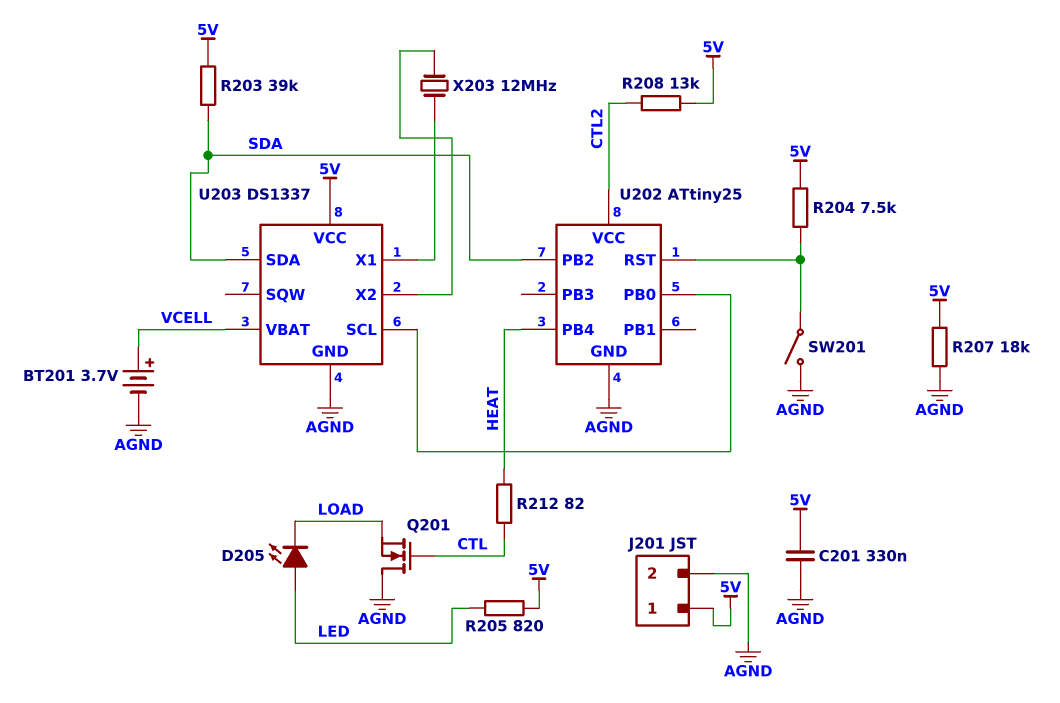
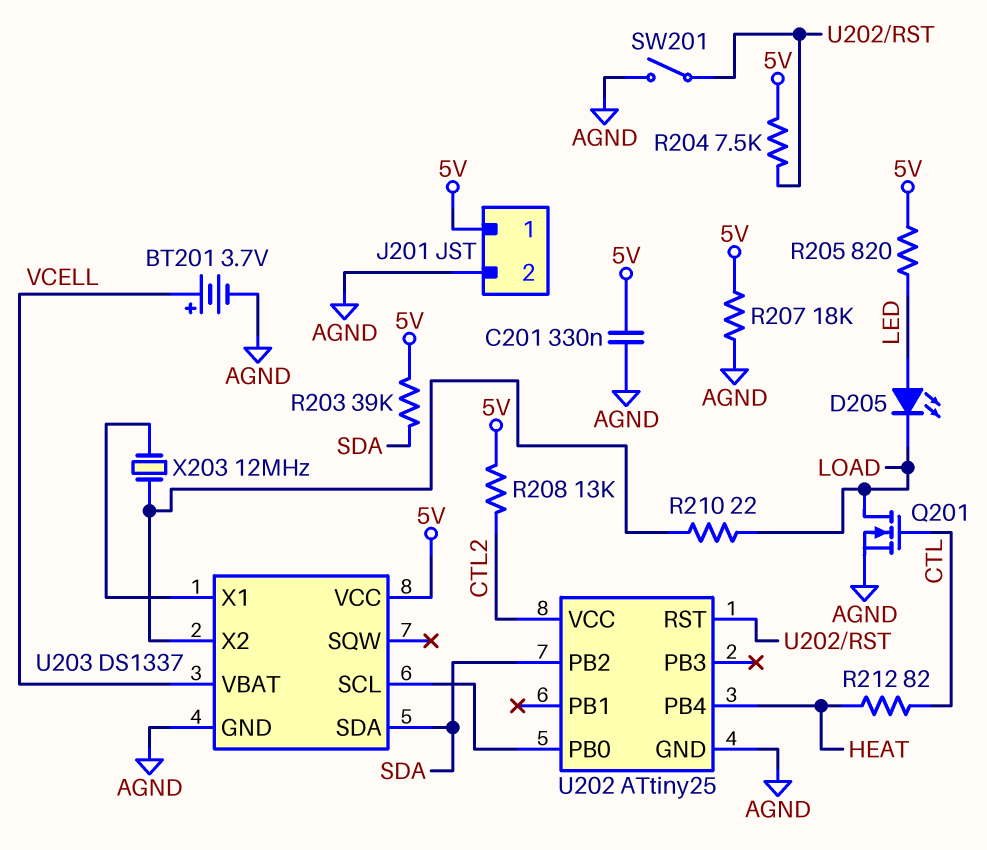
Q201: NMOS (G CTL, D AGND, S LOAD) -> NMOS (G CTL, D LOAD, S AGND)
R210: none -> 22 (LOAD, U203/X2)

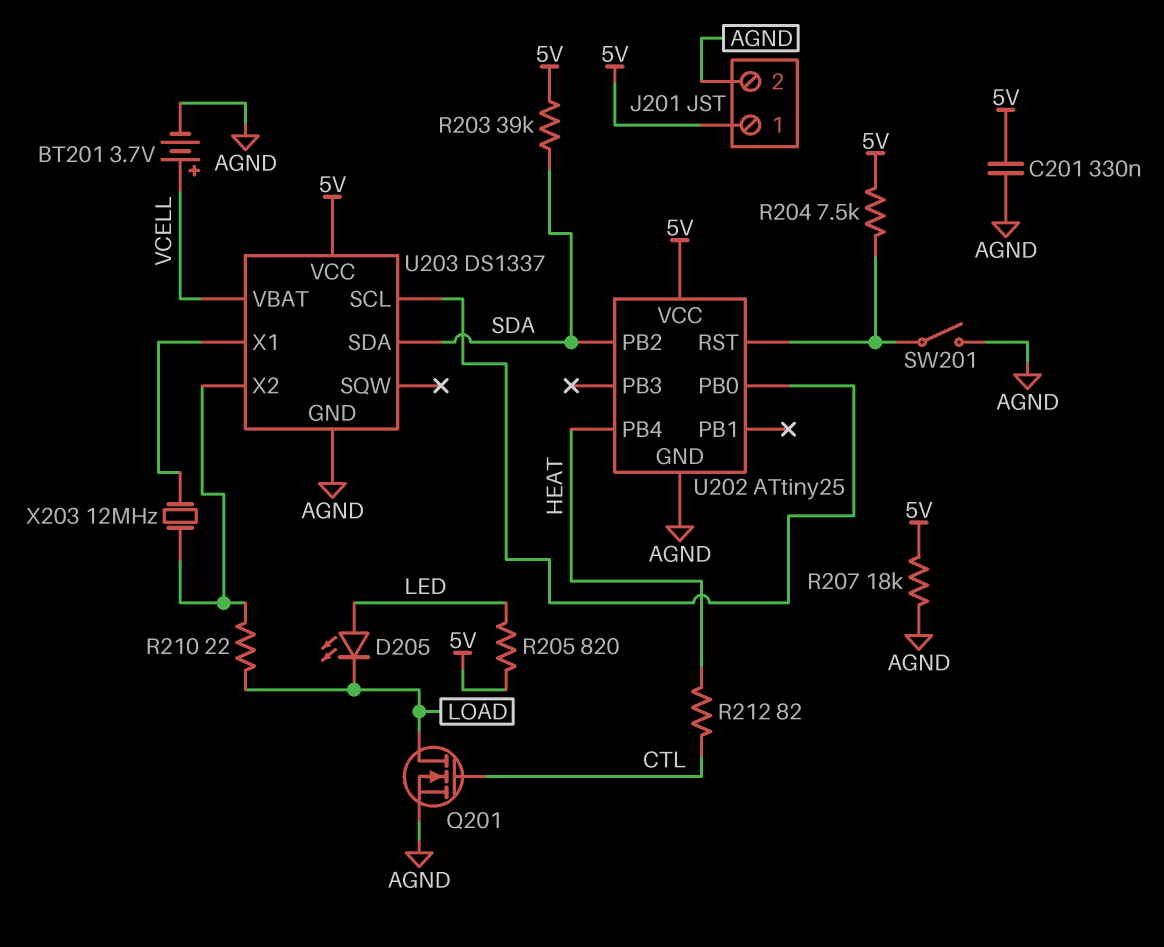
R208: 13k (5V, CTL2) -> none
U202 pin VCC: CTL2 -> 5V

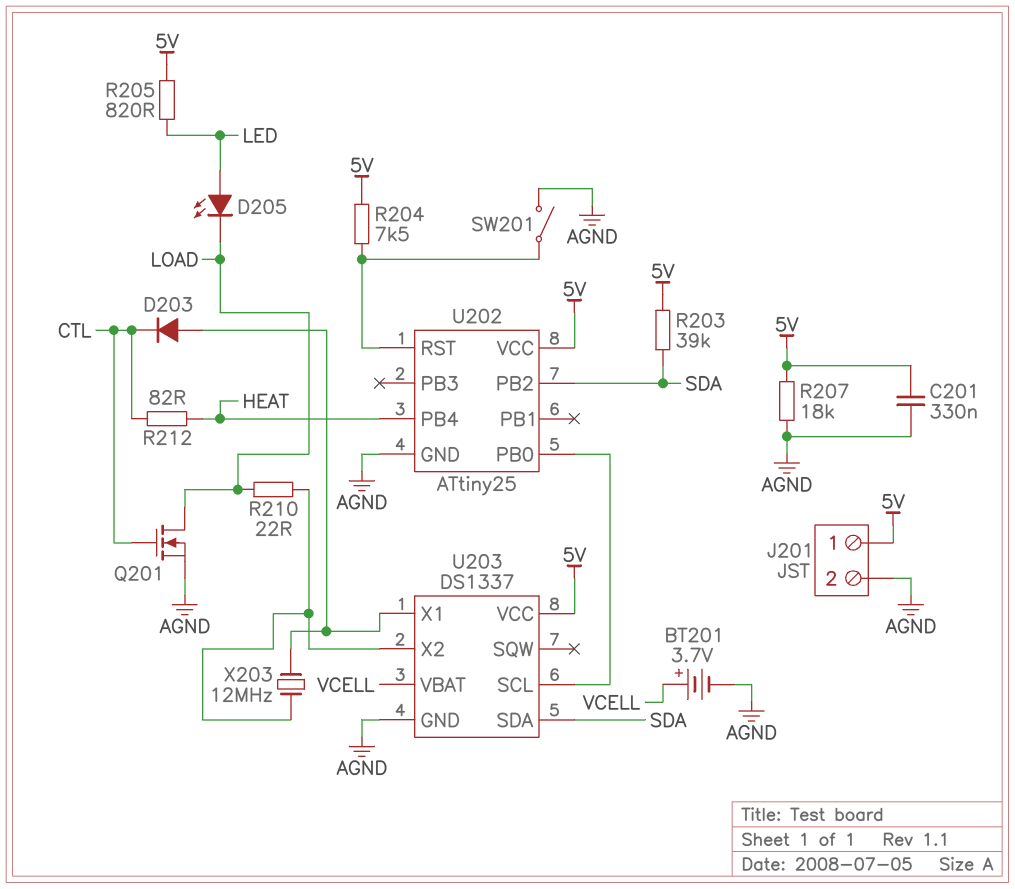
D203: none -> diode (A U203/X1, K CTL)

